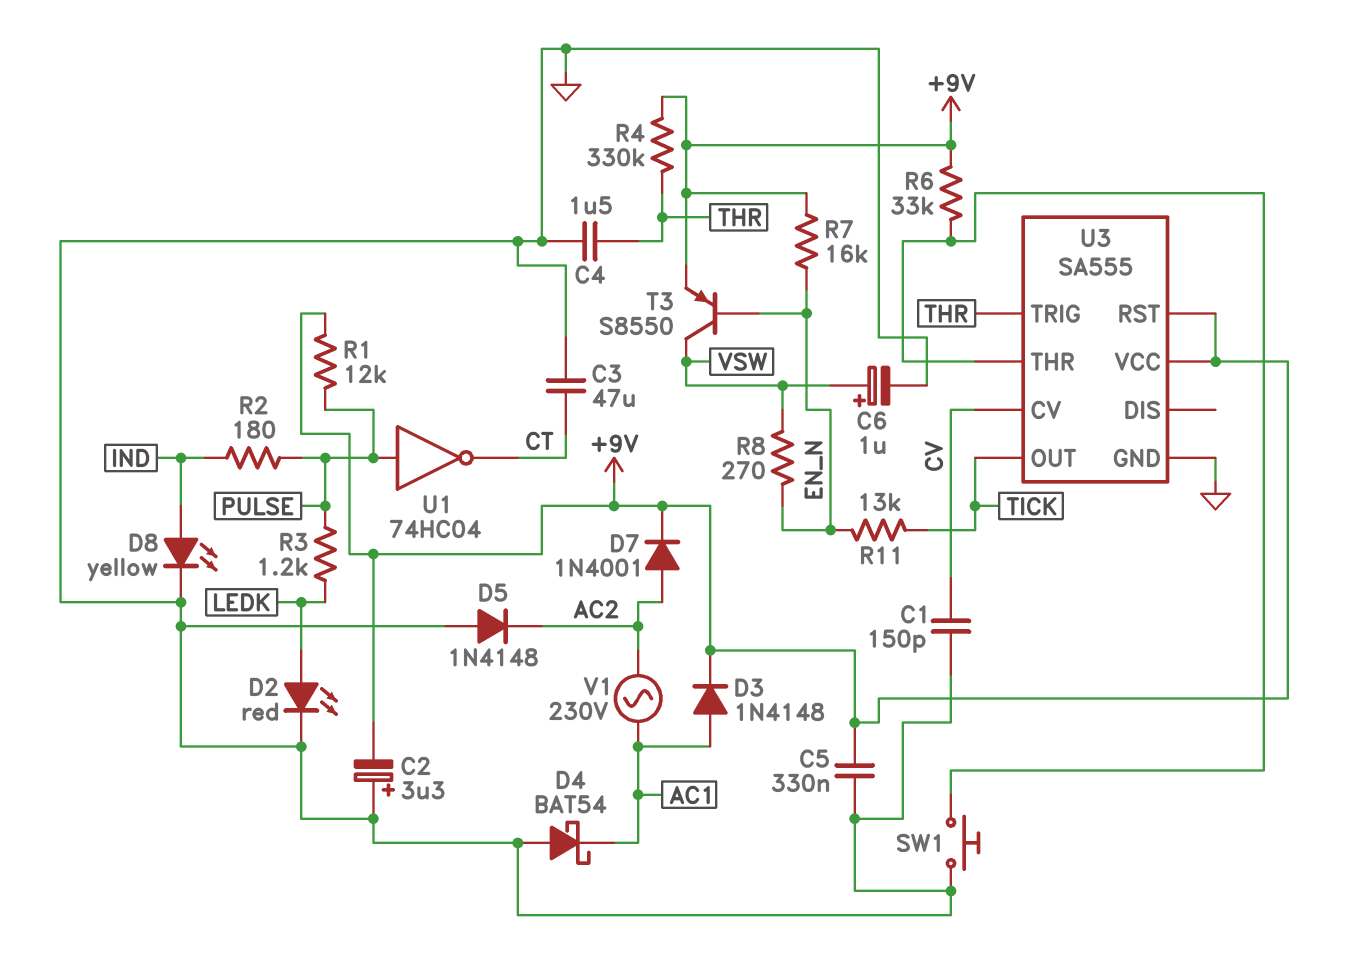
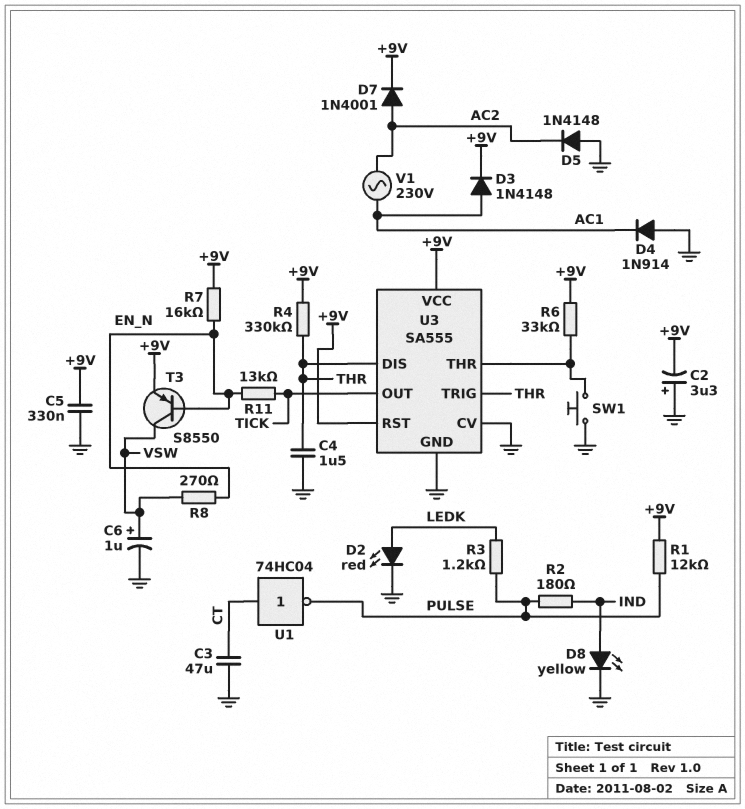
C1: 150pF (CV, GND) -> none
D4: schottky BAT54 (A GND, K AC1) -> diode 1N914 (A GND, K AC1)
U1: NOT 74HC04 (in PULSE, out CT) -> NOT 74HC04 (in CT, out PULSE)
U3 pin CV: CV -> GND
U3 pin DIS: none -> THR

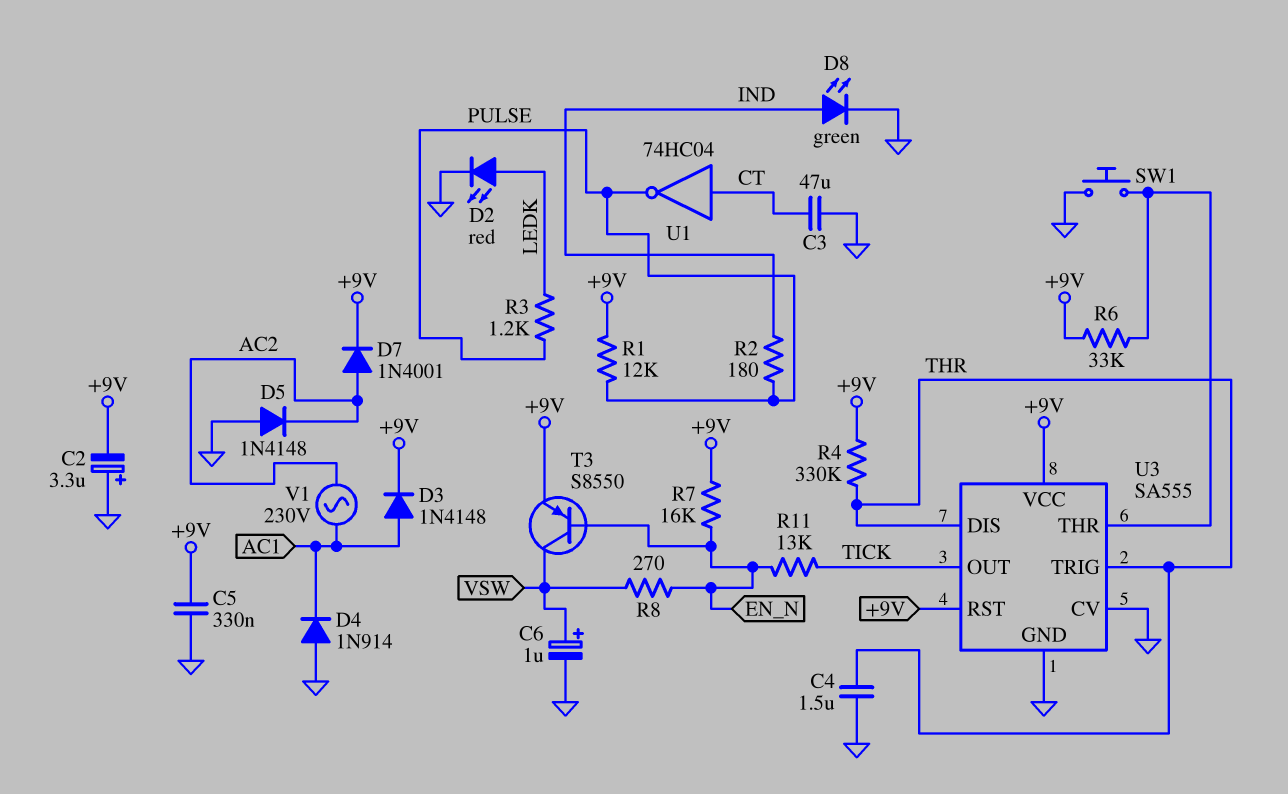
D8: LED yellow (A IND, K GND) -> LED green (A IND, K GND)

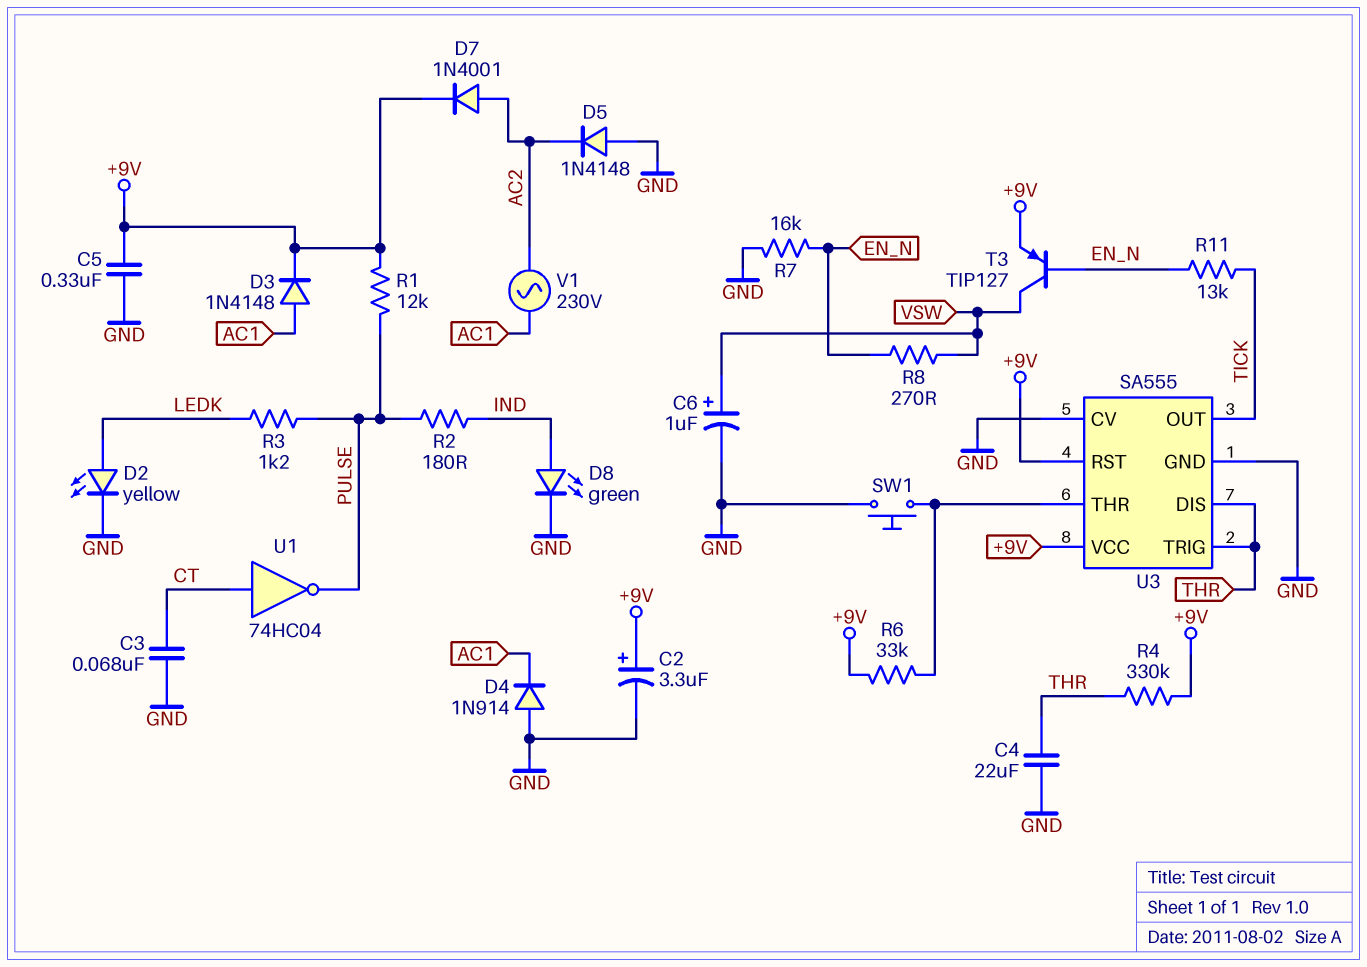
C2: 3.3uF (plus GND, minus +9V) -> 3.3uF (plus +9V, minus GND)
C3: 47uF (CT, GND) -> 68nF (CT, GND)
C4: 1.5uF (GND, THR) -> 22uF (GND, THR)
D2: LED red (A LEDK, K GND) -> LED yellow (A LEDK, K GND)
R7: 16k (+9V, EN_N) -> 16k (EN_N, GND)
T3: PNP S8550 (B EN_N, C VSW, E +9V) -> PNP TIP127 (B EN_N, C VSW, E +9V)

